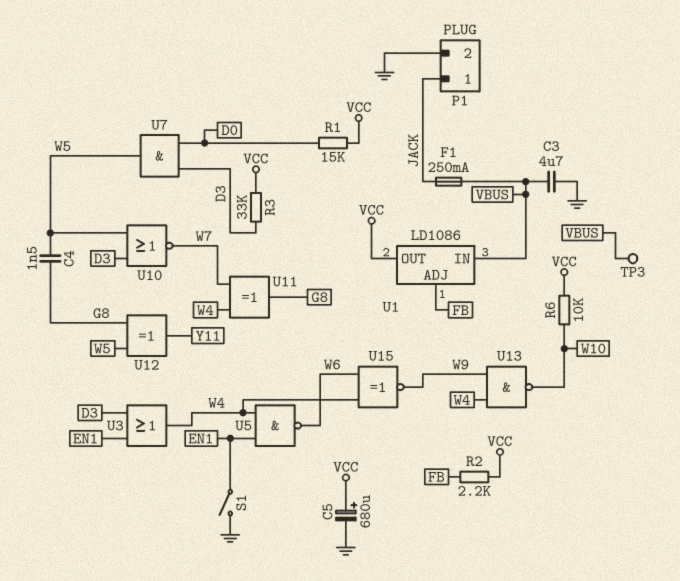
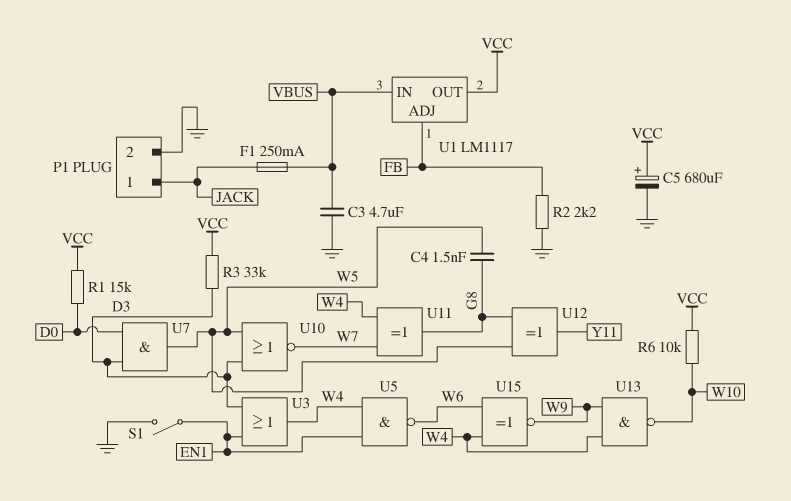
R2: 2.2k (FB, VCC) -> 2.2k (FB, GND)
TP3: test point (VBUS) -> none
U1: LD1086 -> LM1117

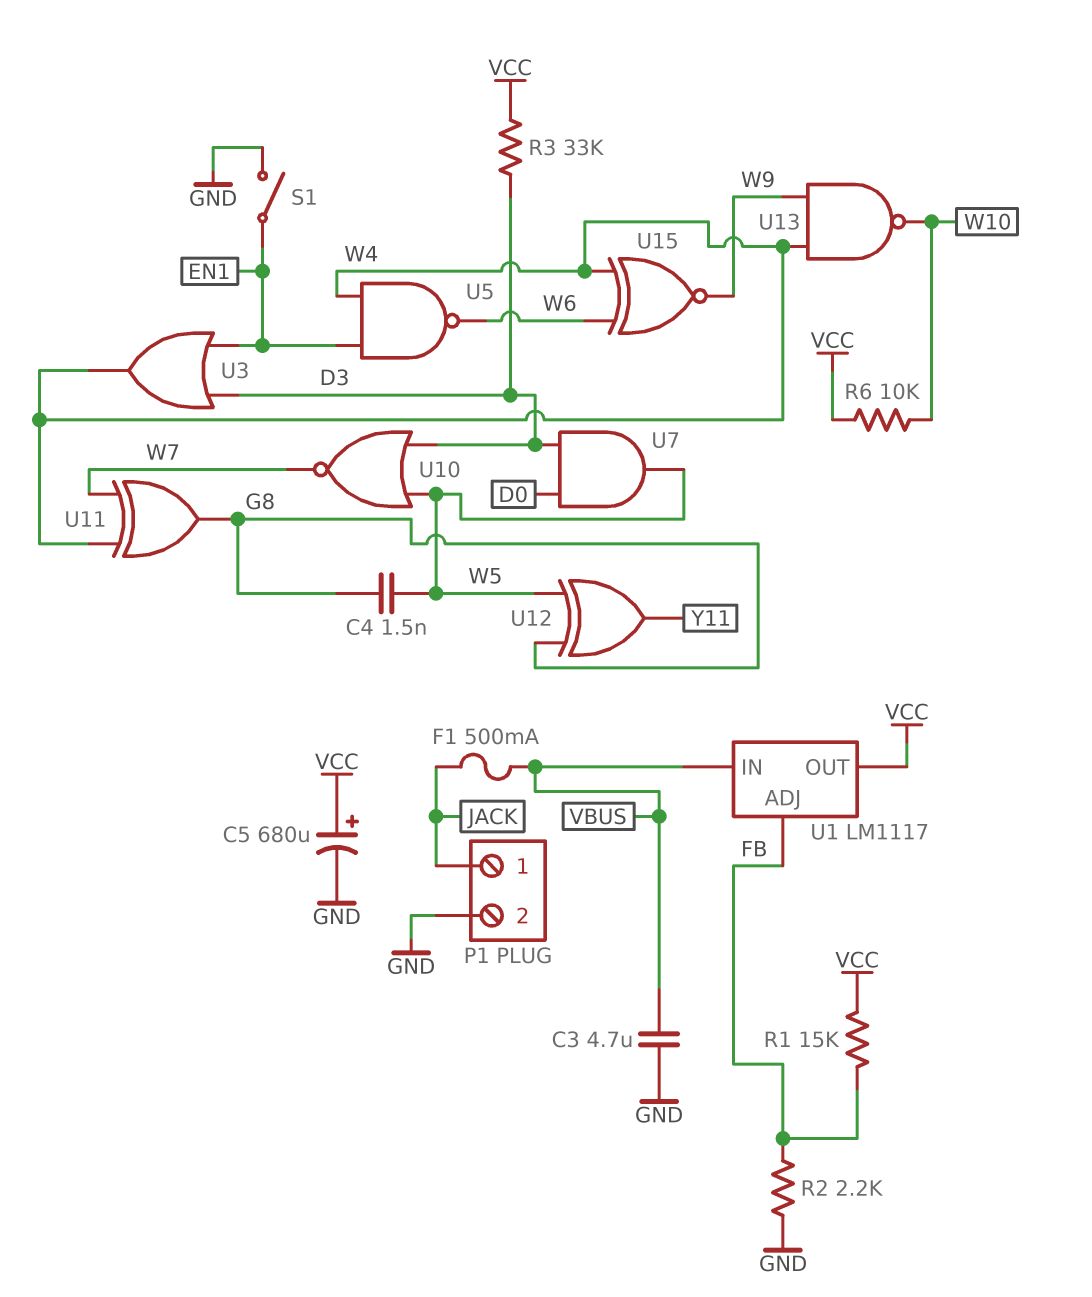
F1: 250mA (JACK, VBUS) -> 500mA (JACK, VBUS)
R1: 15k (D0, VCC) -> 15k (FB, VCC)

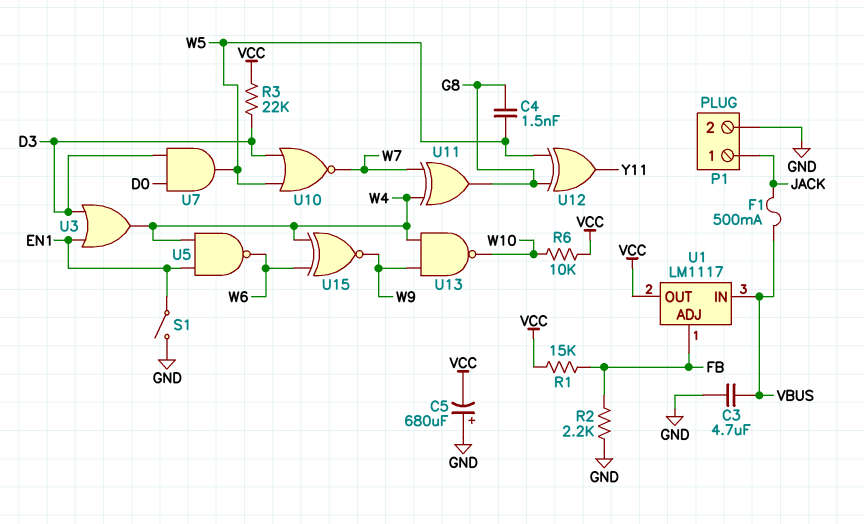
C5: 680uF (plus VCC, minus GND) -> 680uF (plus GND, minus VCC)
R3: 33k (D3, VCC) -> 22k (D3, VCC)

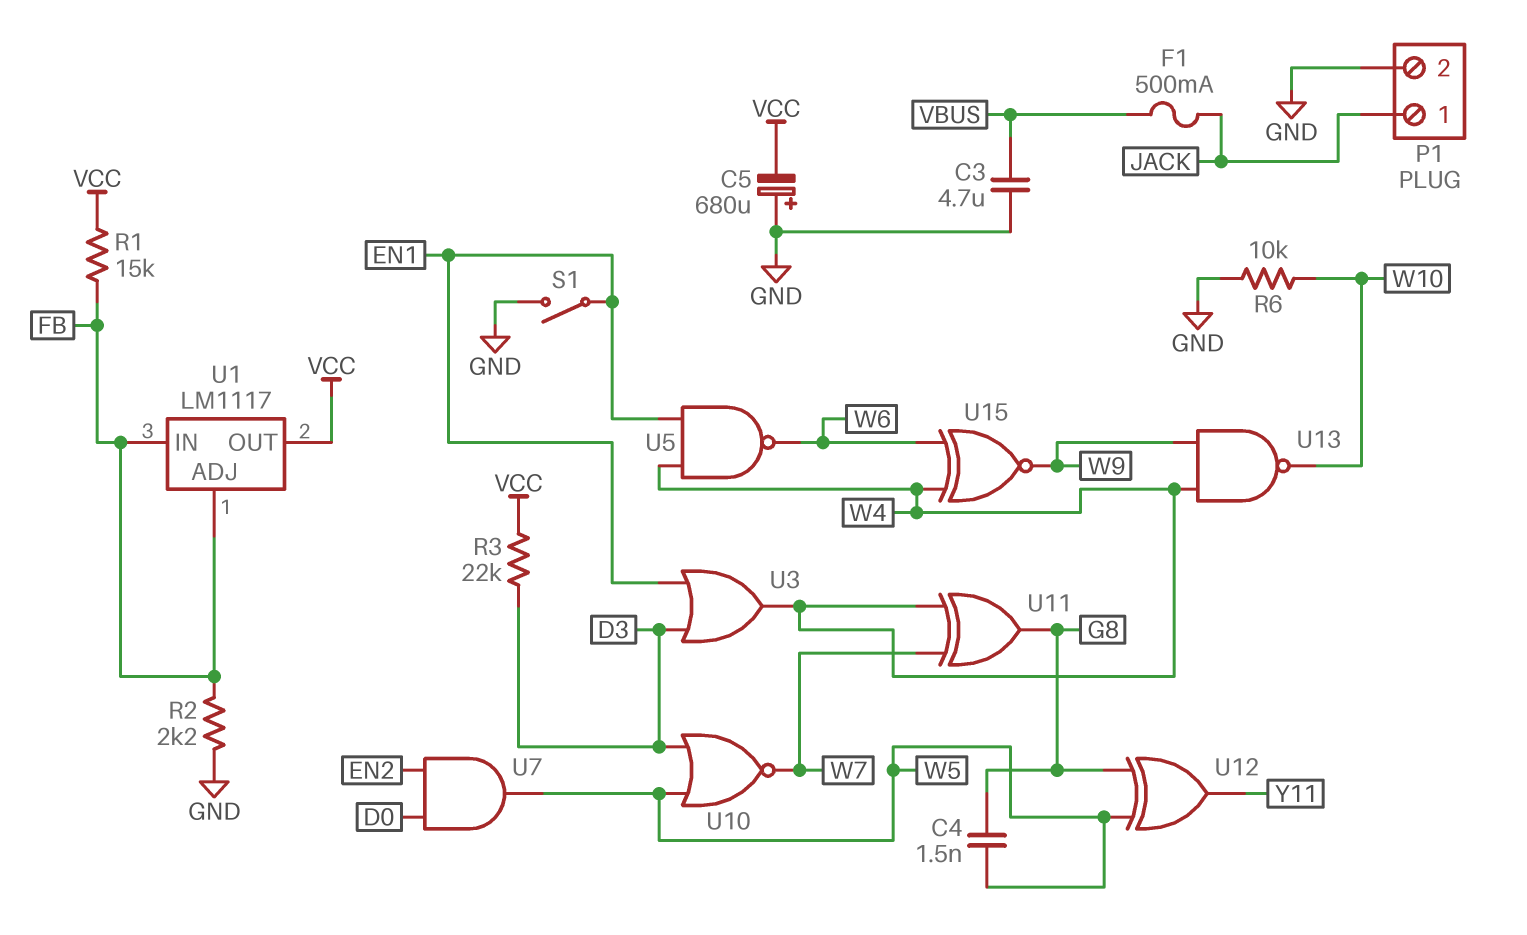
R6: 10k (VCC, W10) -> 10k (GND, W10)
U1 pin IN: VBUS -> FB
U7: AND (in D0, in D3, out W5) -> AND (in D0, in EN2, out W5)

